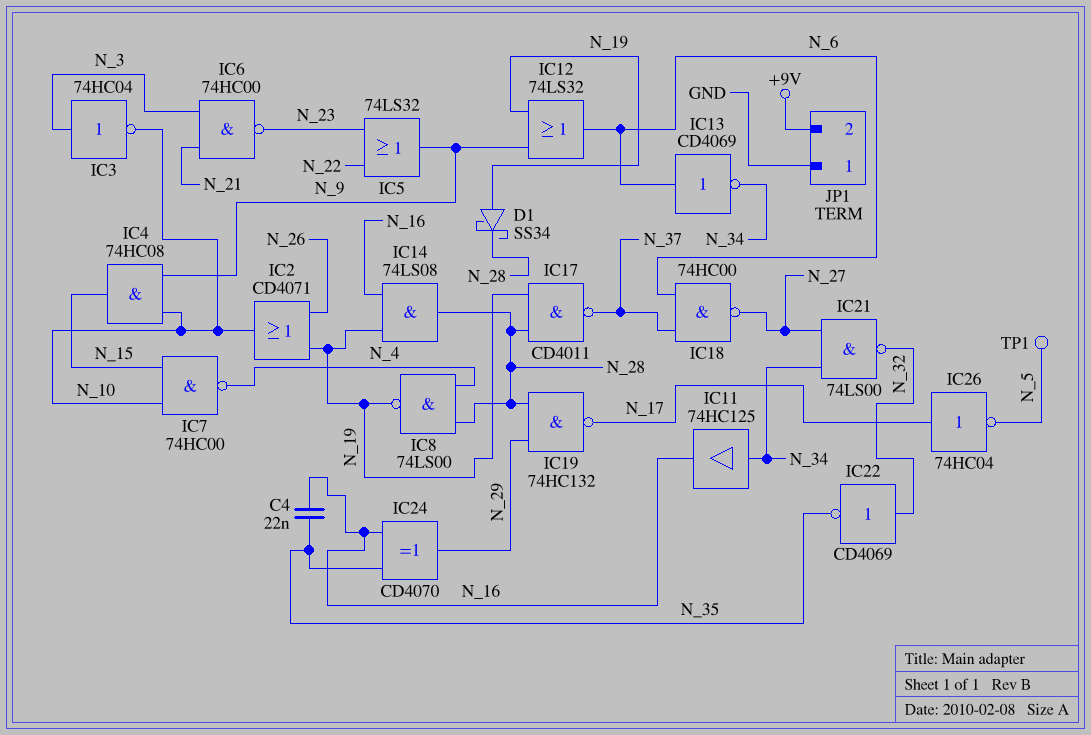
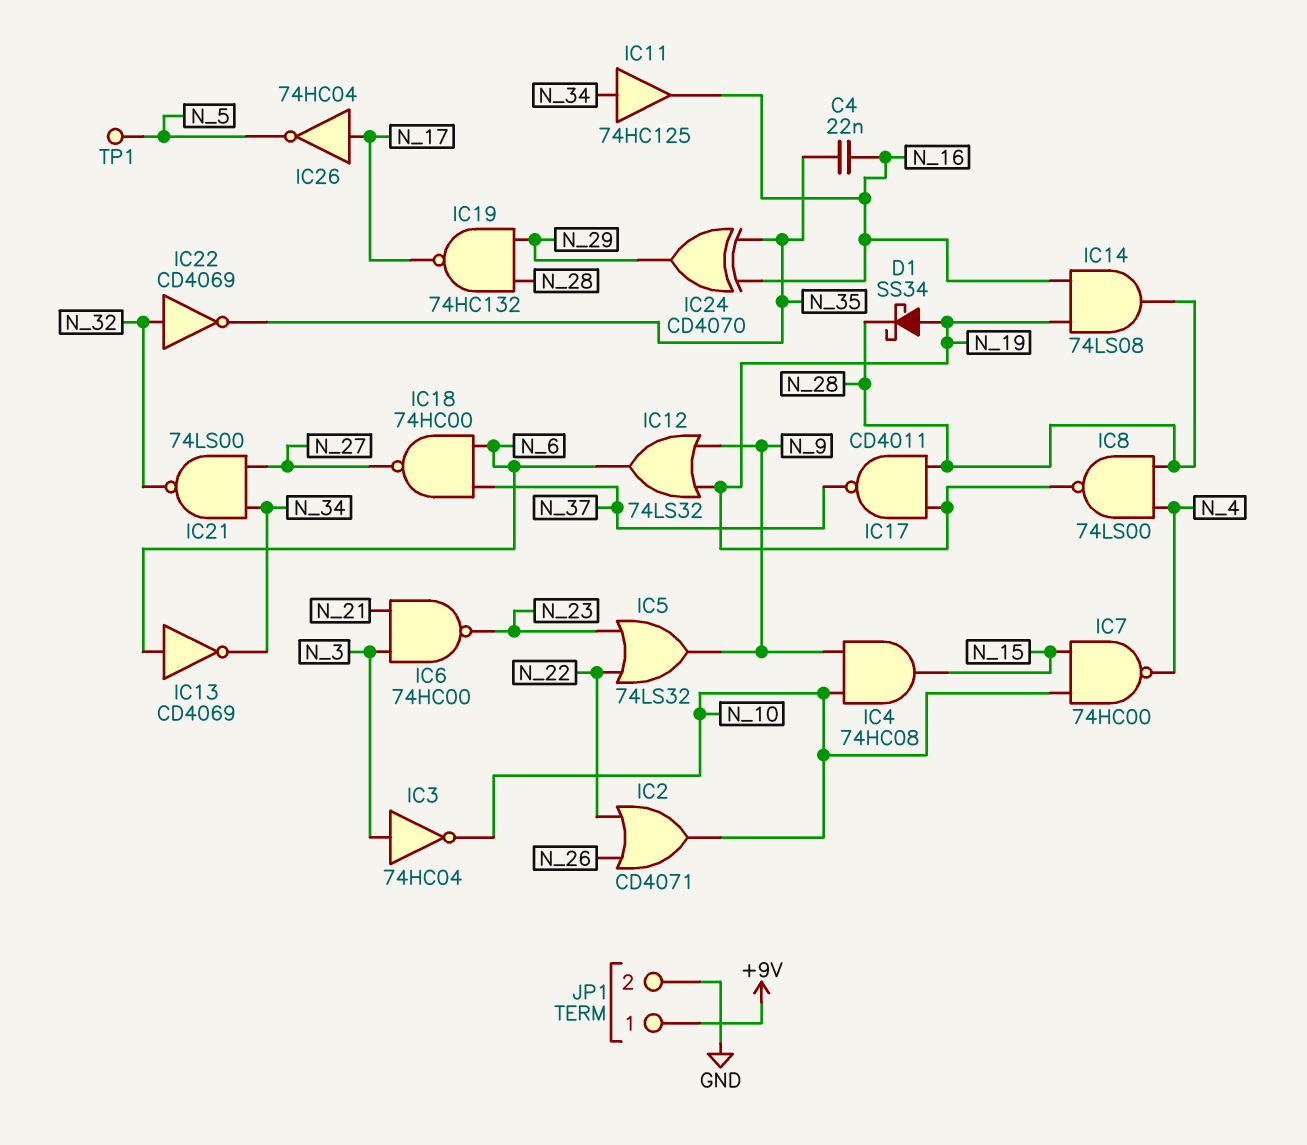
IC2: OR CD4071 (in N_19, in N_26, out N_10) -> OR CD4071 (in N_22, in N_26, out N_10)
JP1 pin 1: GND -> +9V
JP1 pin 2: +9V -> GND

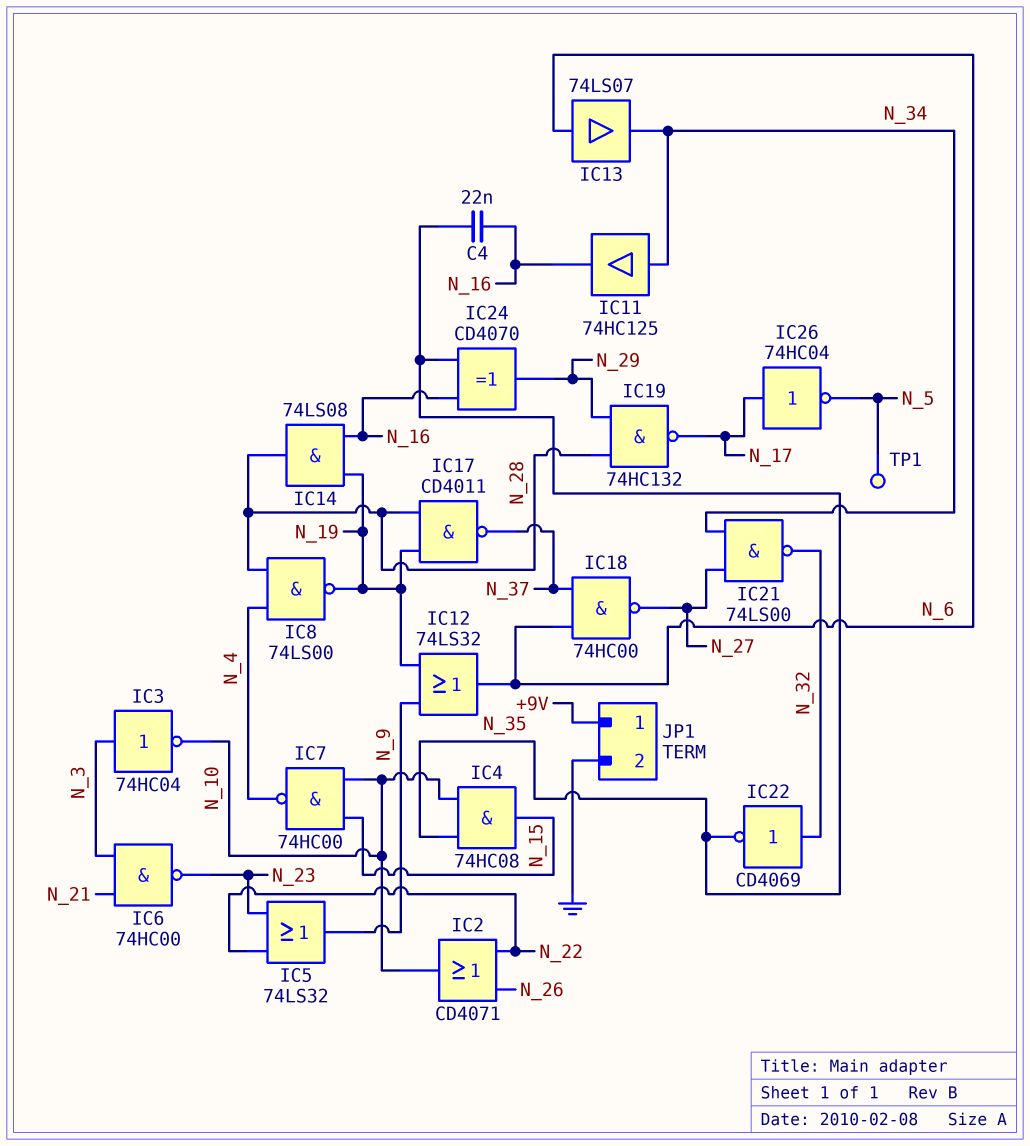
D1: schottky SS34 (A N_19, K N_28) -> none
IC4: AND 74HC08 (in N_9, in N_10, out N_15) -> AND 74HC08 (in N_10, in N_35, out N_15)
IC13: NOT CD4069 (in N_6, out N_34) -> buffer 74LS07 (in N_6, out N_34)

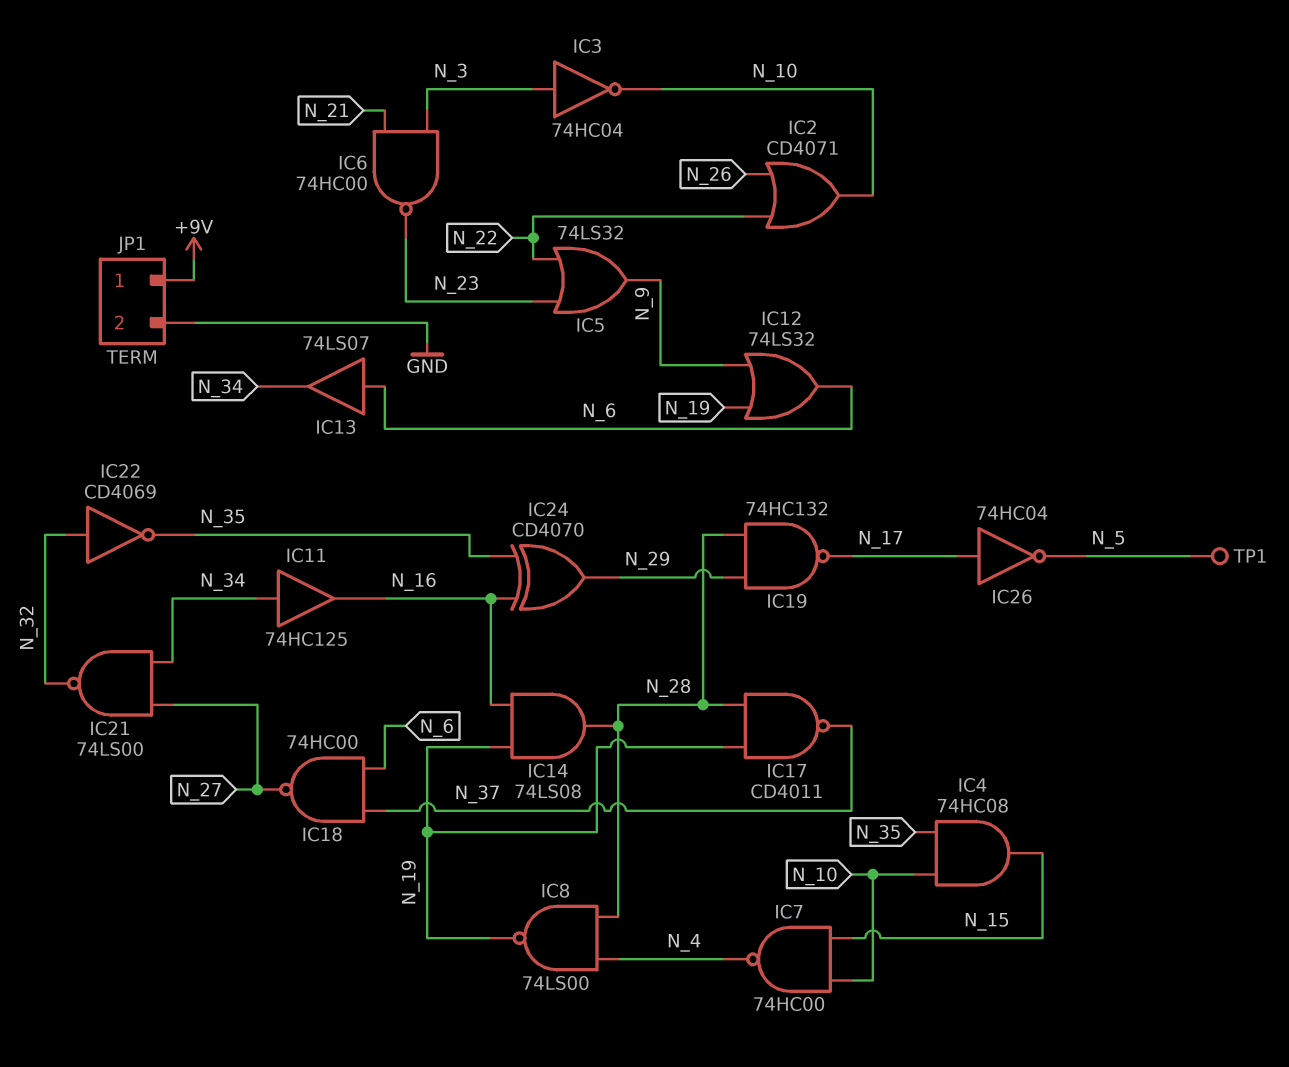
C4: 22nF (N_16, N_35) -> none

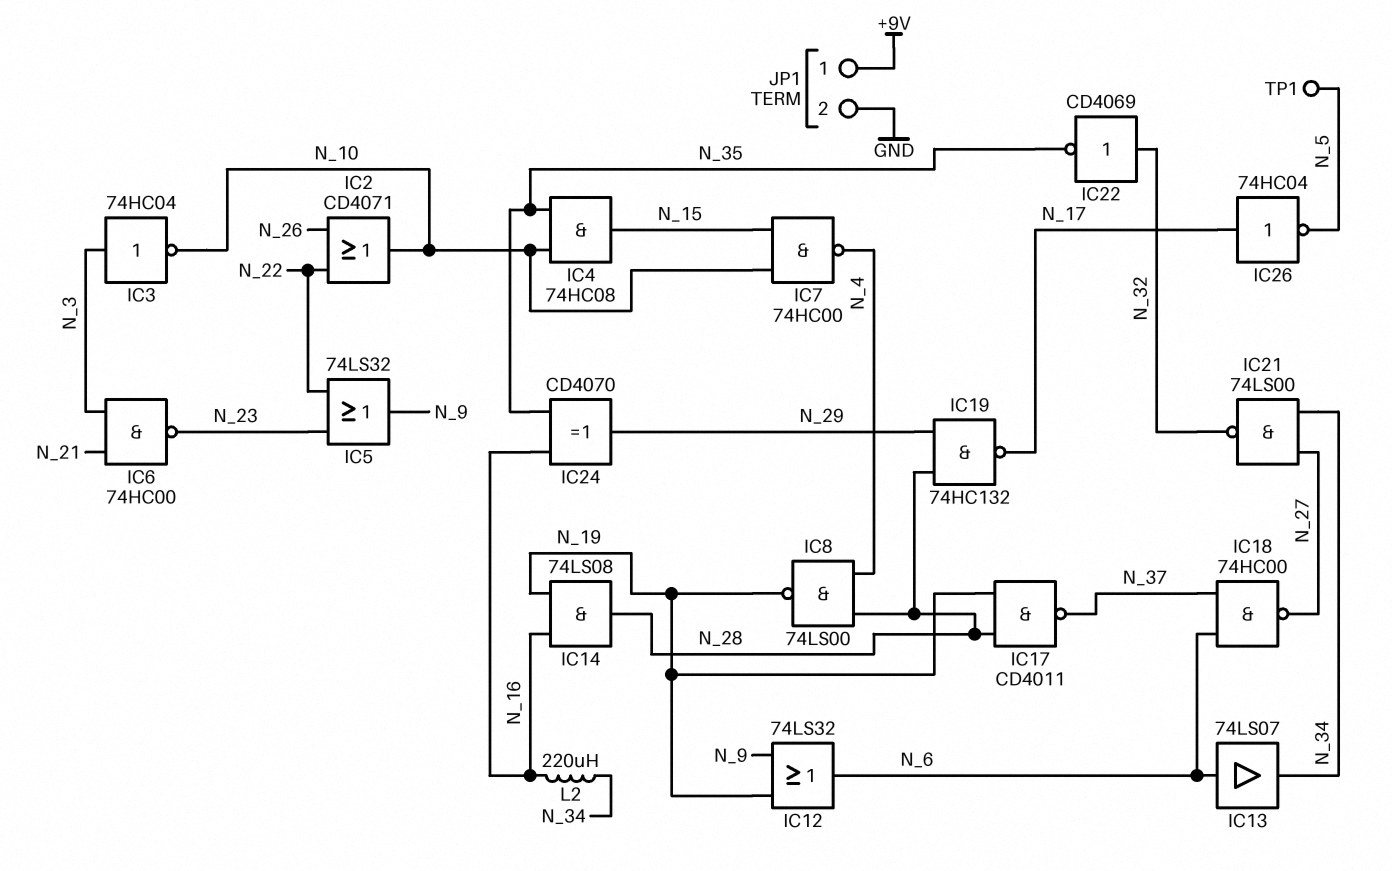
IC11: buffer 74HC125 (in N_34, out N_16) -> none
L2: none -> 220uH (N_16, N_34)

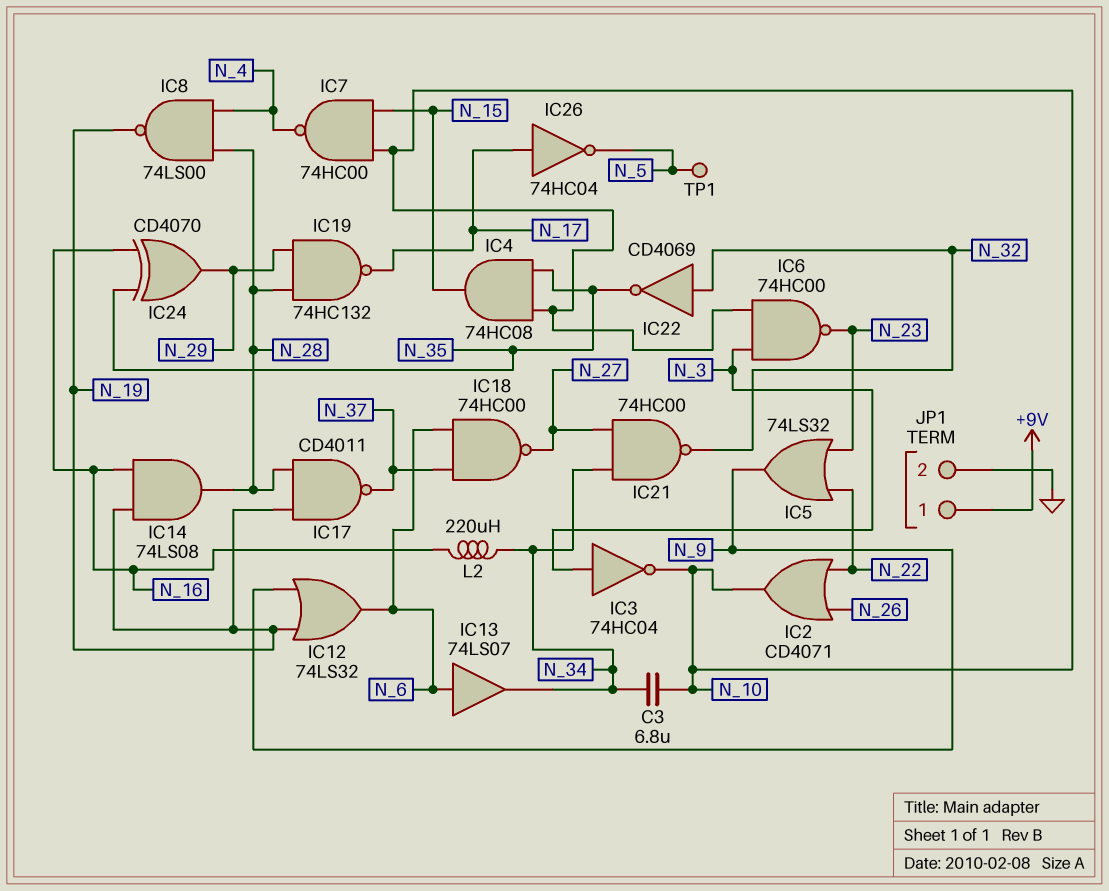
C3: none -> 6.8uF (N_10, N_34)
IC6: NAND 74HC00 (in N_3, in N_21, out N_23) -> NAND 74HC00 (in N_3, in N_10, out N_23)
IC21: NAND 74LS00 (in N_27, in N_34, out N_32) -> NAND 74HC00 (in N_27, in N_34, out N_32)

